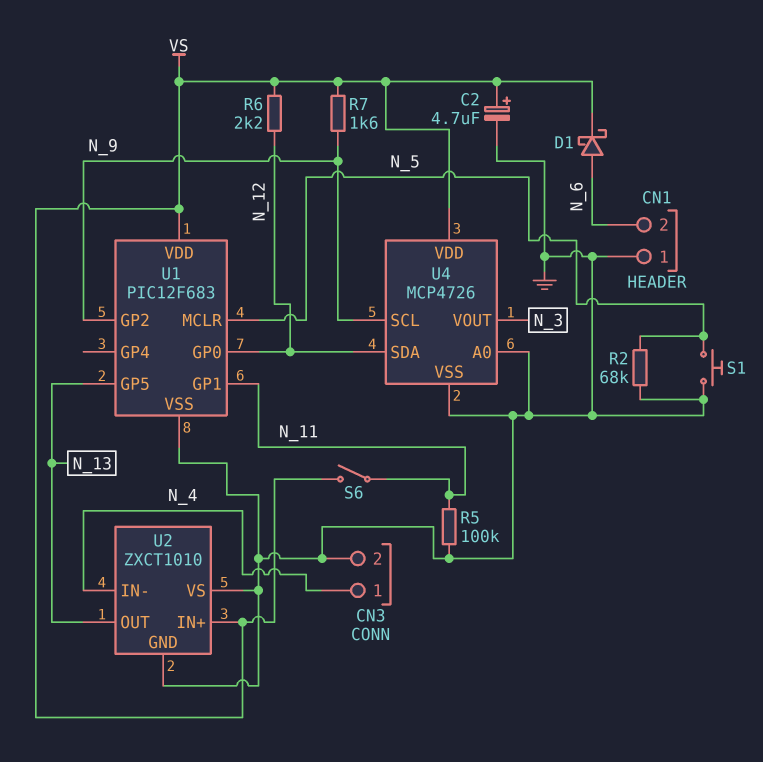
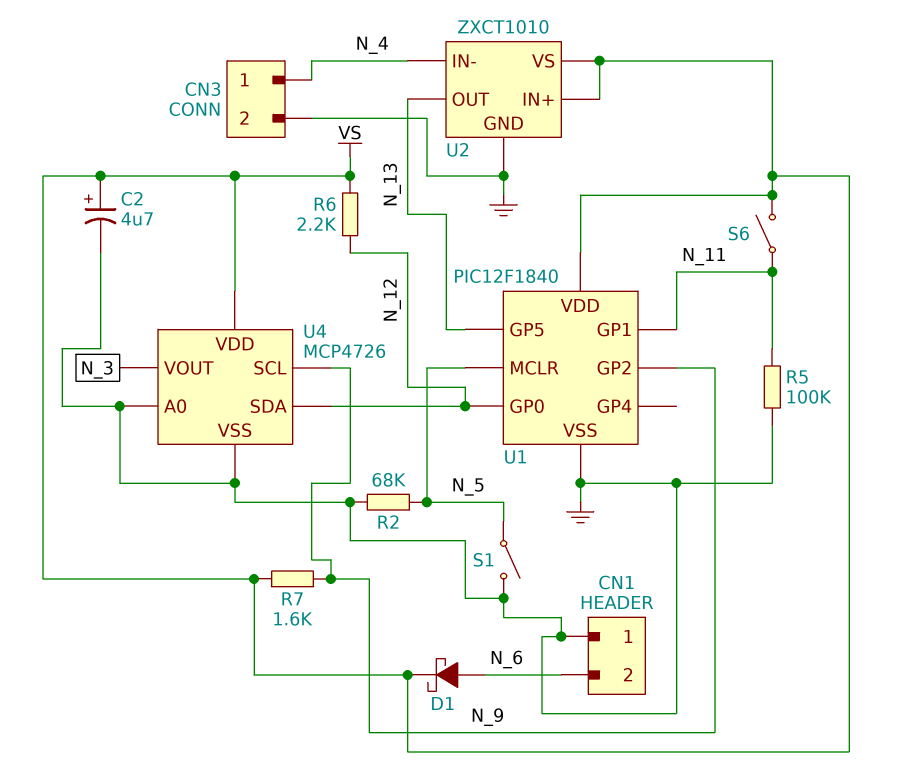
S1: button (GND, N_5) -> switch (GND, N_5)
U1: PIC12F683 -> PIC12F1840
U2 pin VS: GND -> VS

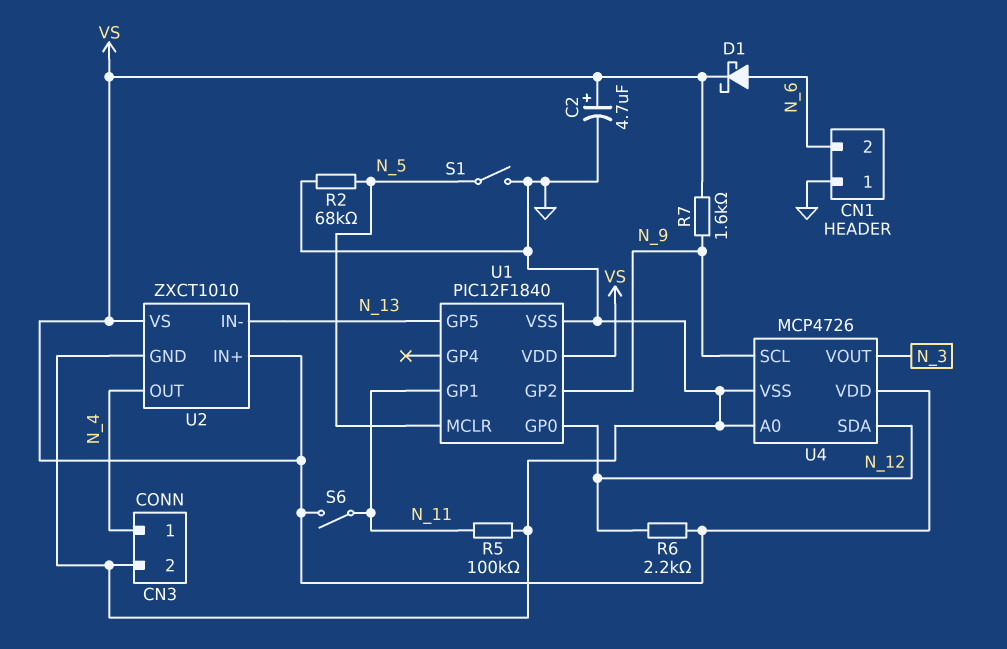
U2 pin IN-: N_4 -> N_13
U2 pin OUT: N_13 -> N_4

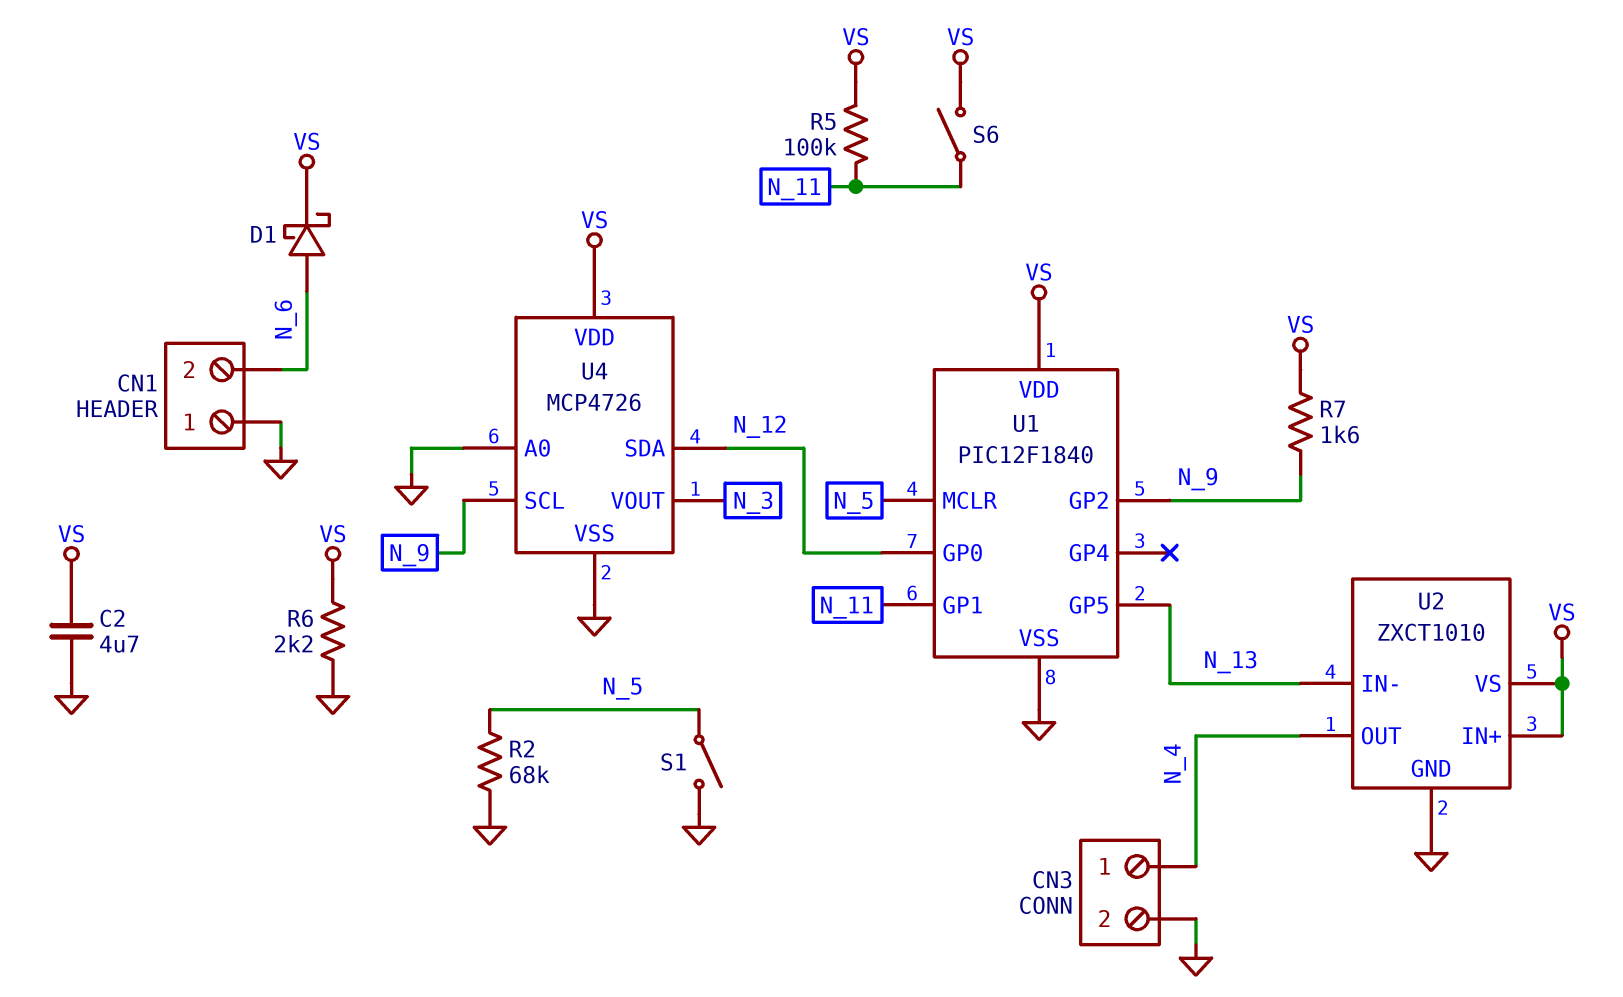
C2: 4.7uF (plus VS, minus GND) -> 4.7uF (GND, VS)
R5: 100k (GND, N_11) -> 100k (N_11, VS)
R6: 2.2k (N_12, VS) -> 2.2k (GND, VS)

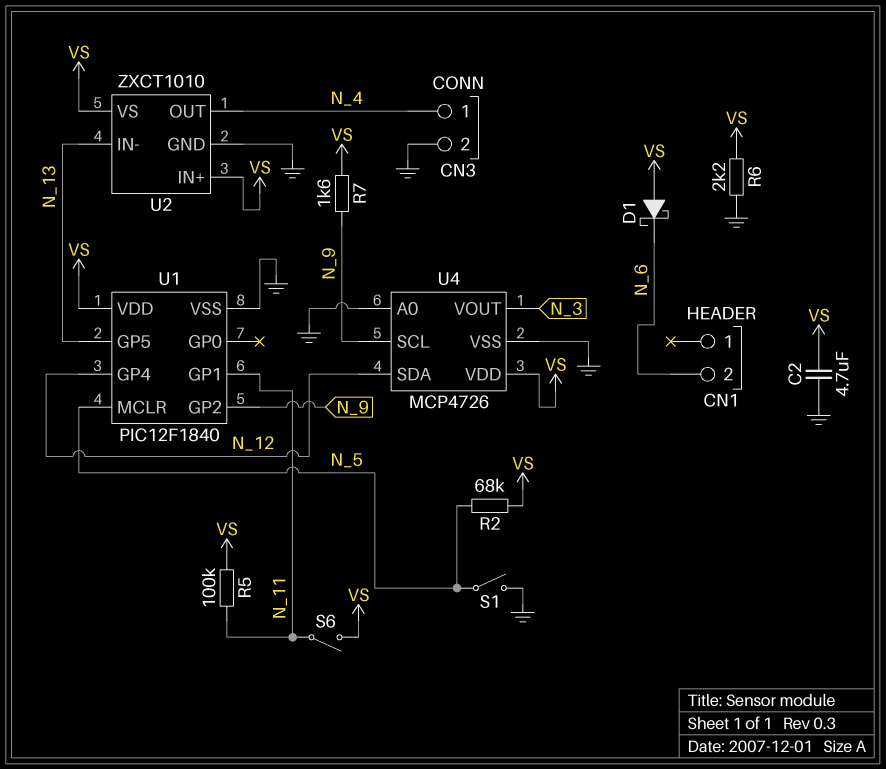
CN1 pin 1: GND -> none
D1: schottky (A N_6, K VS) -> schottky (A VS, K N_6)
R2: 68k (GND, N_5) -> 68k (N_5, VS)
U1 pin GP0: N_12 -> none
U1 pin GP4: none -> N_12

